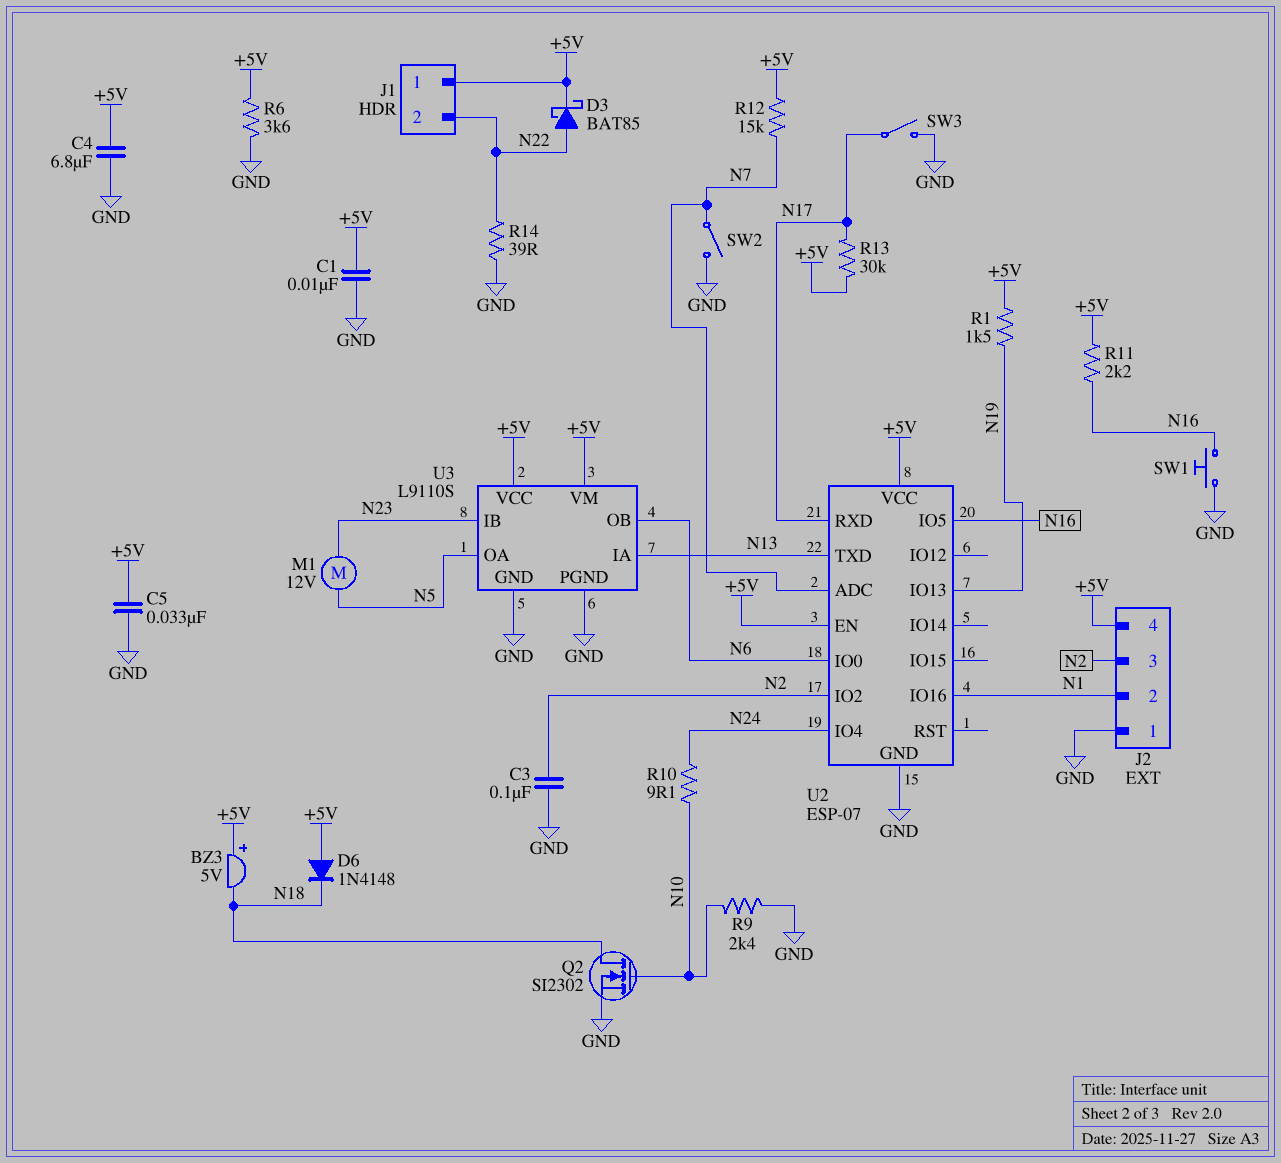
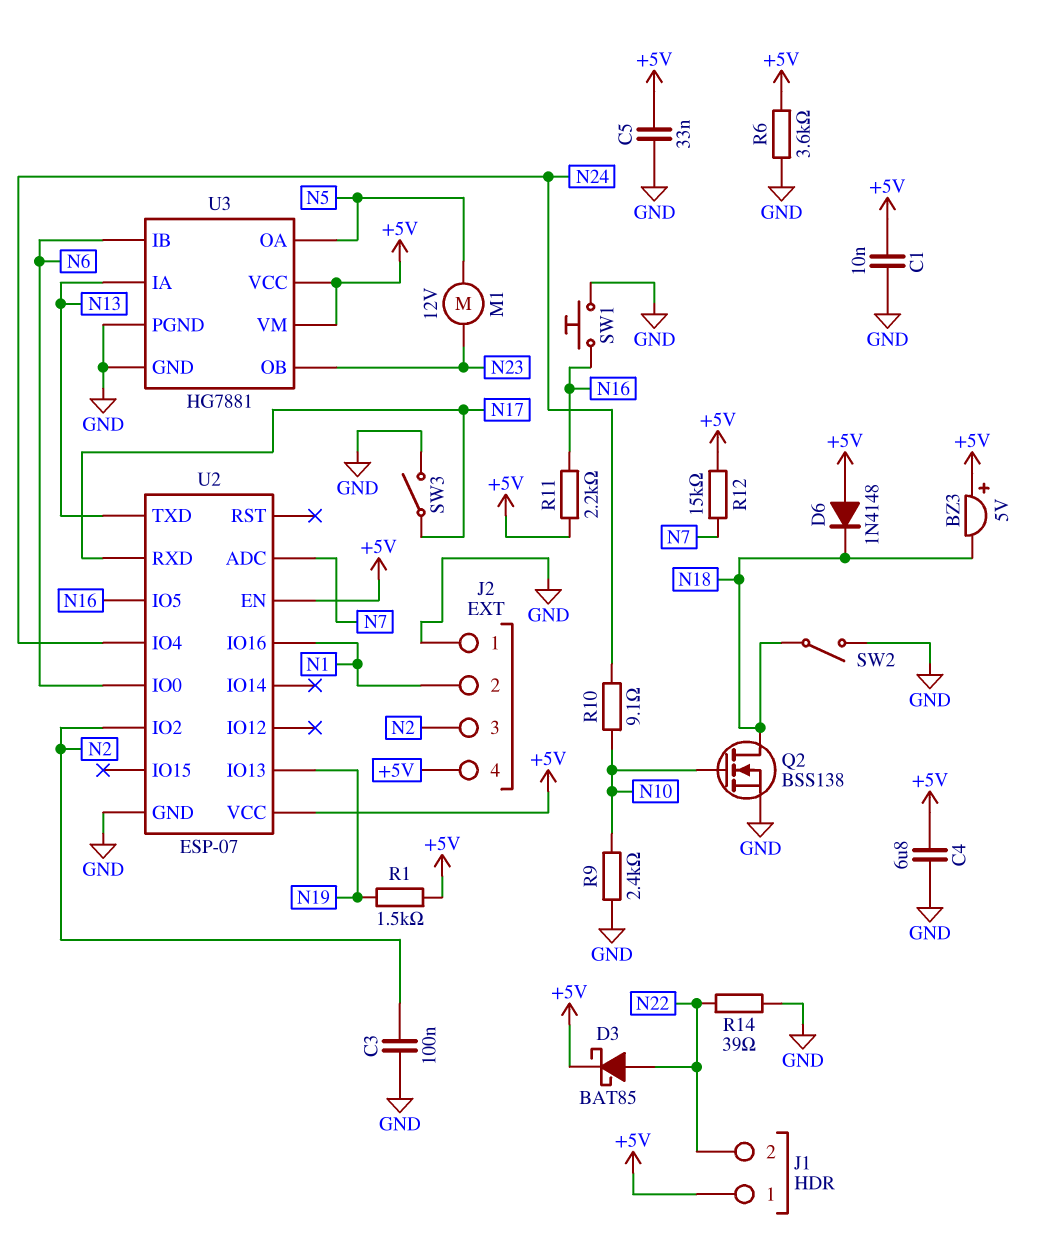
Q2: NMOS SI2302 (G N10, D N18, S GND) -> NMOS BSS138 (G N10, D N18, S GND)
R13: 30k (+5V, N17) -> none
SW2: switch (GND, N7) -> switch (GND, N18)
U3: L9110S -> HG7881
U3 pin IB: N23 -> N6
U3 pin OB: N6 -> N23

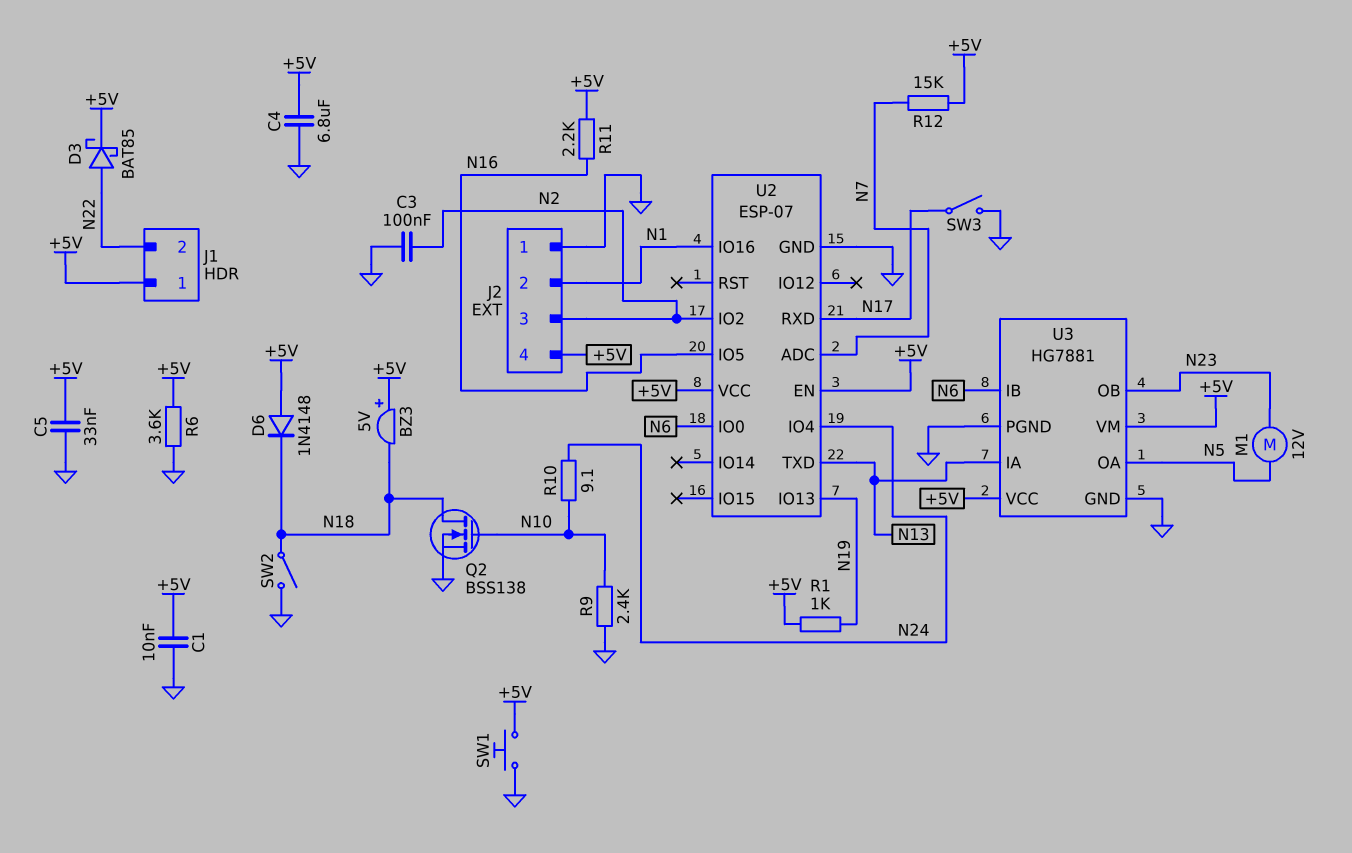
R1: 1.5k (+5V, N19) -> 1k (+5V, N19)
R14: 39 (GND, N22) -> none
SW1: button (GND, N16) -> button (+5V, GND)

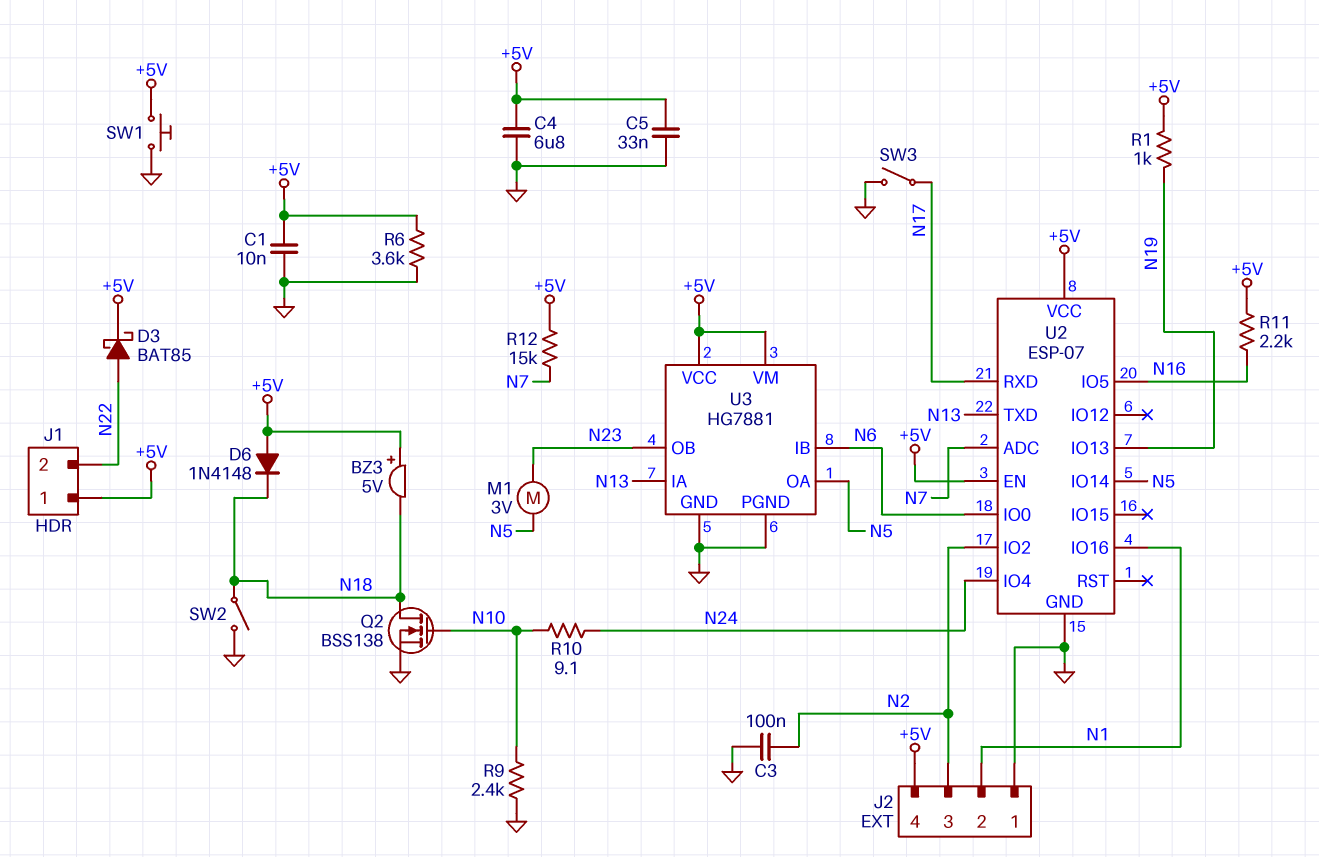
M1: motor 12V (N5, N23) -> motor 3V (N5, N23)
U2 pin IO14: none -> N5

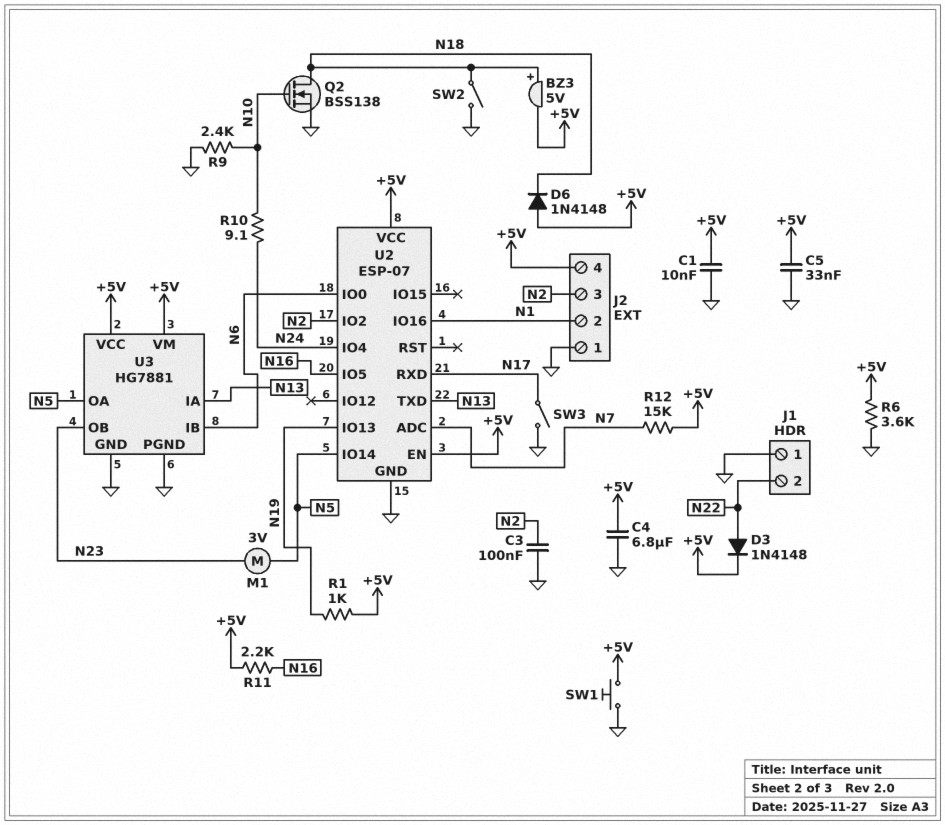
BZ3: buzzer 5V (plus +5V, minus N18) -> buzzer 5V (plus N18, minus +5V)
D3: schottky BAT85 (A N22, K +5V) -> diode 1N4148 (A N22, K +5V)
J1 pin 1: +5V -> GND

